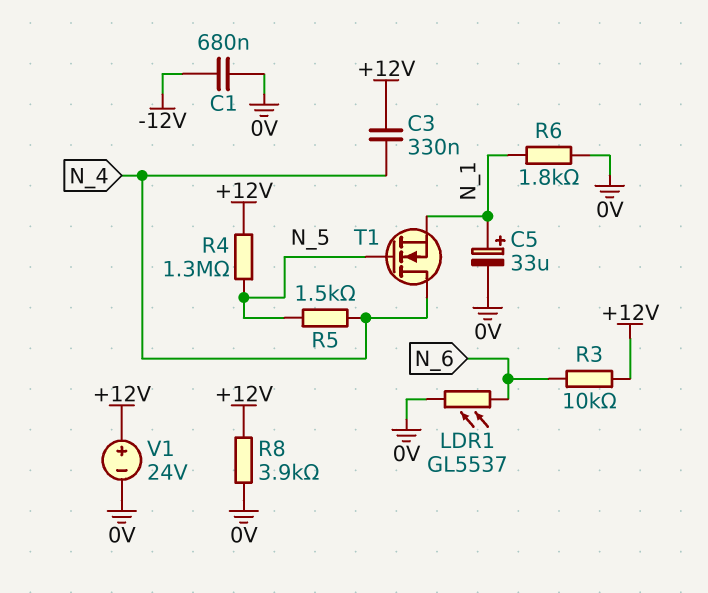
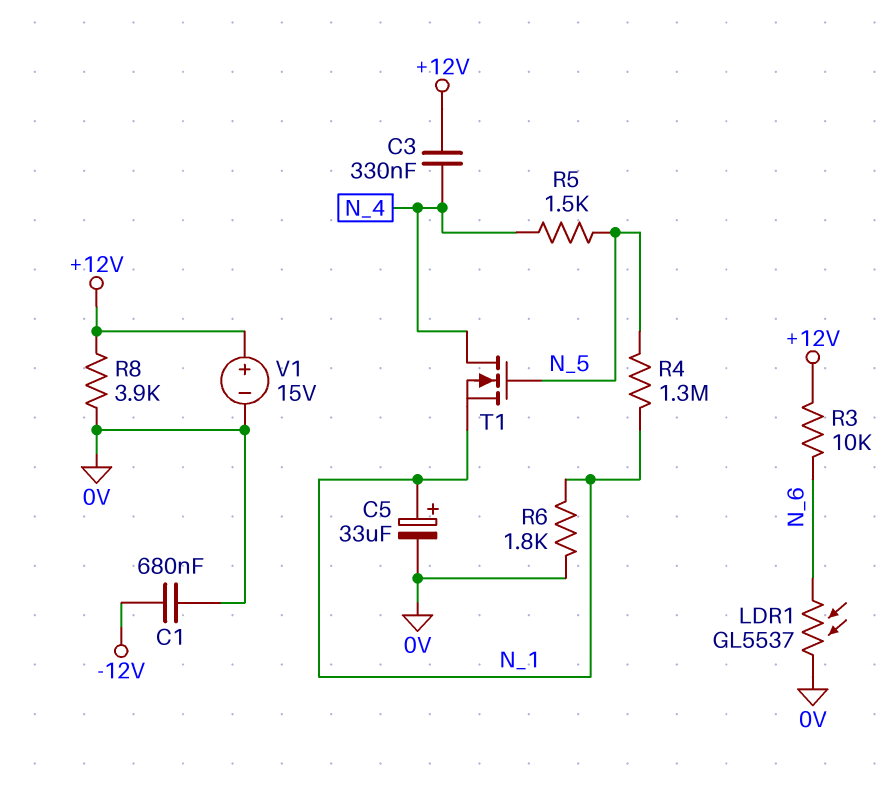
R4: 1.3M (+12V, N_5) -> 1.3M (N_1, N_5)
V1: 24V (plus +12V, minus 0V) -> 15V (plus +12V, minus 0V)

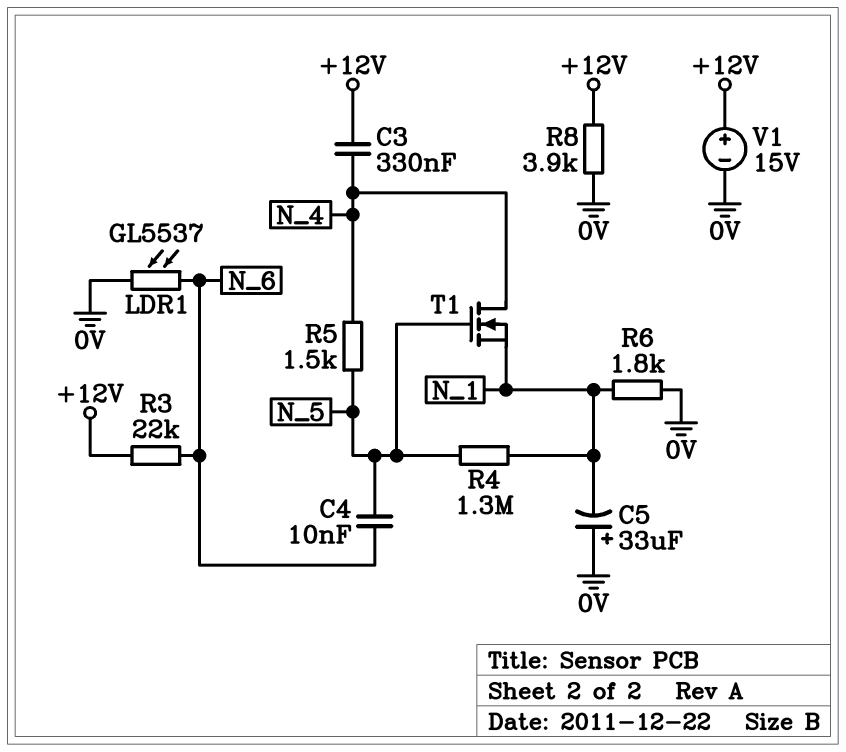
C1: 680nF (-12V, 0V) -> none
C4: none -> 10nF (N_5, N_6)
C5: 33uF (plus N_1, minus 0V) -> 33uF (plus 0V, minus N_1)
R3: 10k (+12V, N_6) -> 22k (+12V, N_6)

